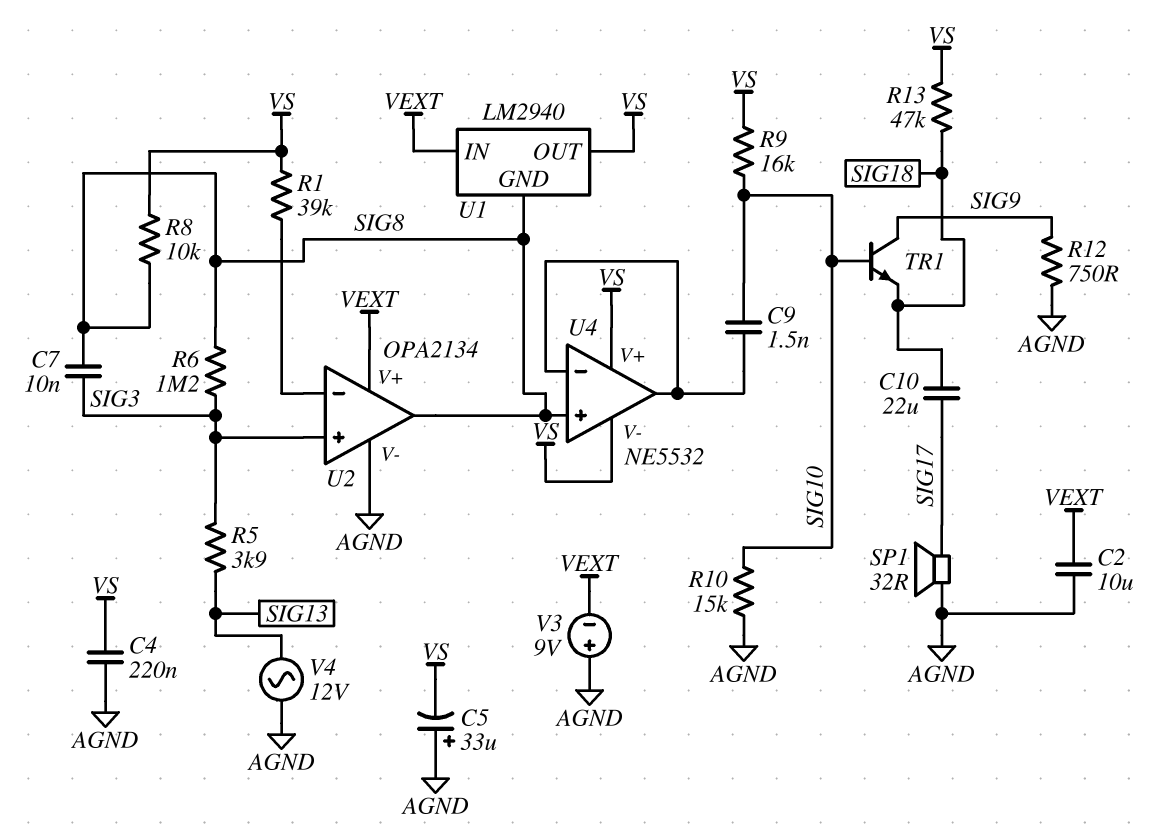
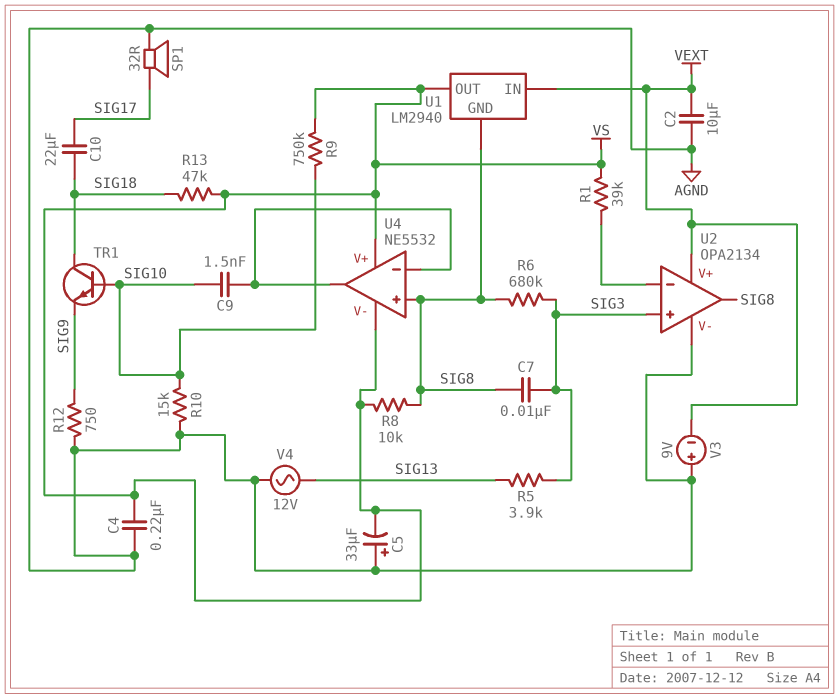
R6: 1.2M (SIG3, SIG8) -> 680k (SIG3, SIG8)
R9: 16k (SIG10, VS) -> 750k (SIG10, VS)
TR1: NPN (B SIG10, C SIG9, E SIG18) -> NPN (B SIG10, C SIG18, E SIG9)

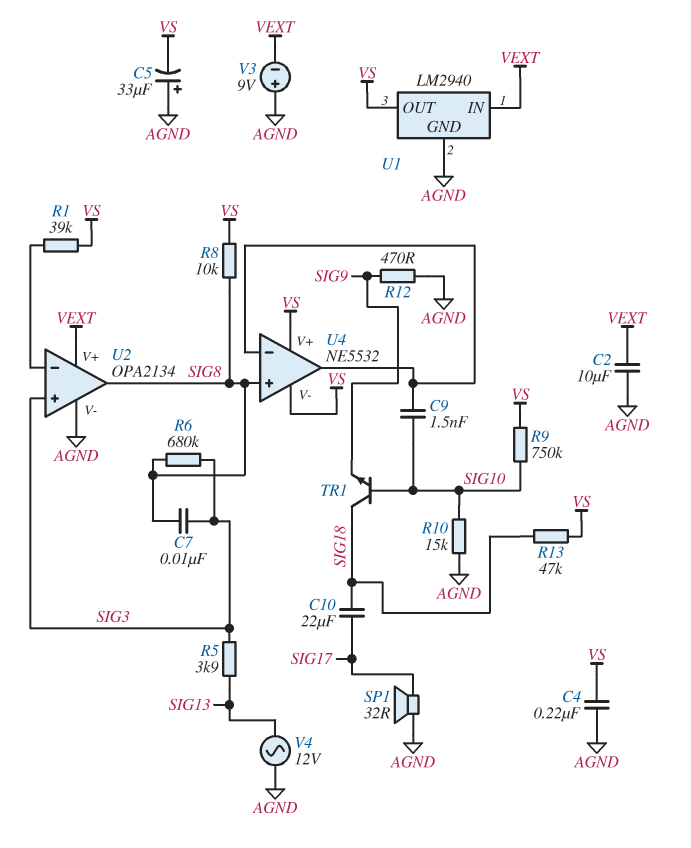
R12: 750 (AGND, SIG9) -> 470 (AGND, SIG9)
U1 pin GND: SIG8 -> AGND

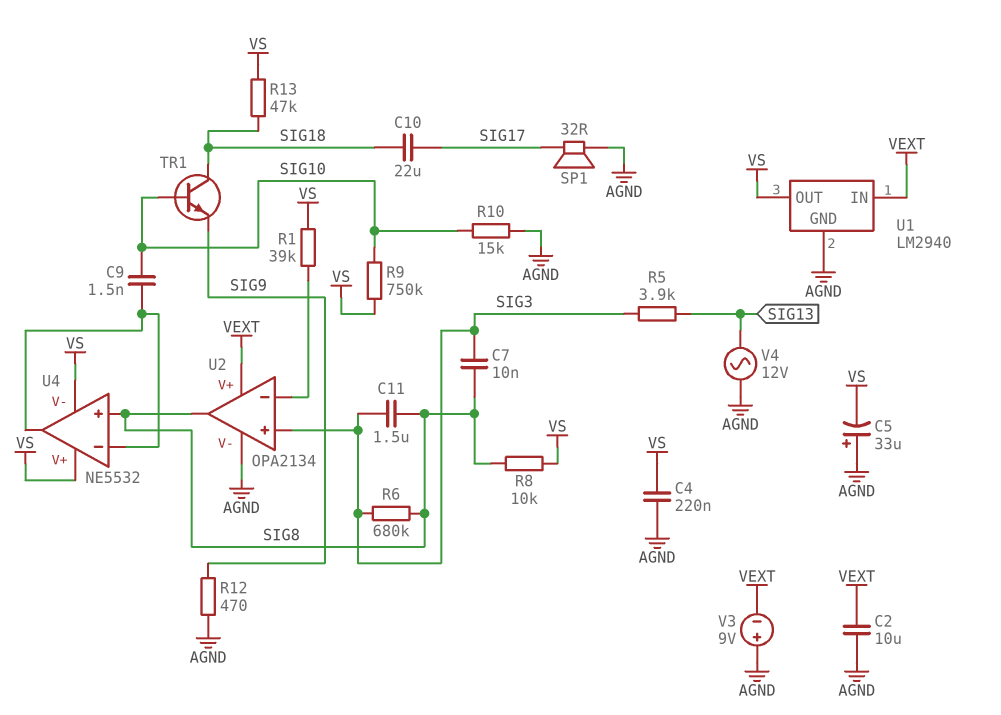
C11: none -> 1.5uF (SIG3, SIG8)

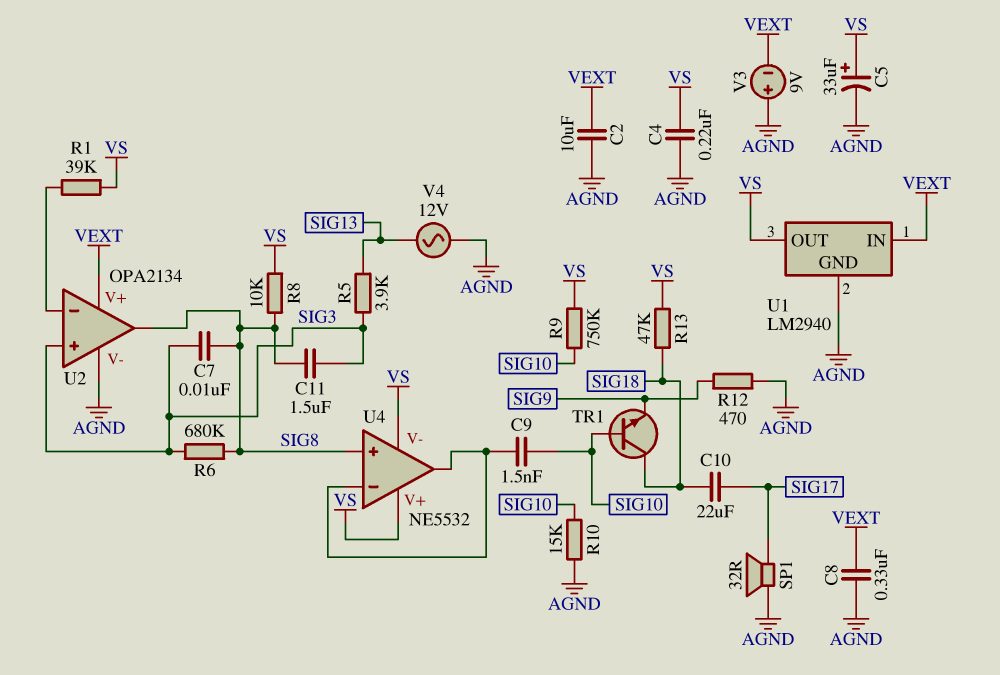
C5: 33uF (plus AGND, minus VS) -> 33uF (plus VS, minus AGND)
C8: none -> 330nF (AGND, VEXT)

